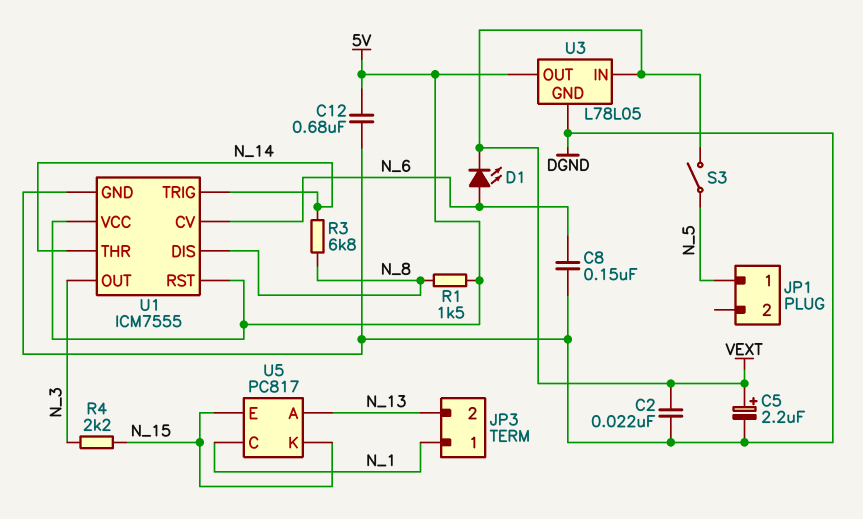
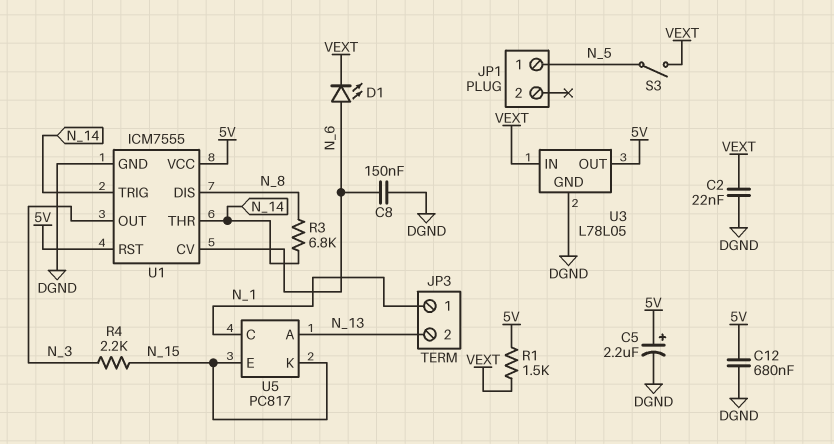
C5: 2.2uF (plus VEXT, minus DGND) -> 2.2uF (plus 5V, minus DGND)
R1: 1.5k (5V, N_8) -> 1.5k (5V, VEXT)

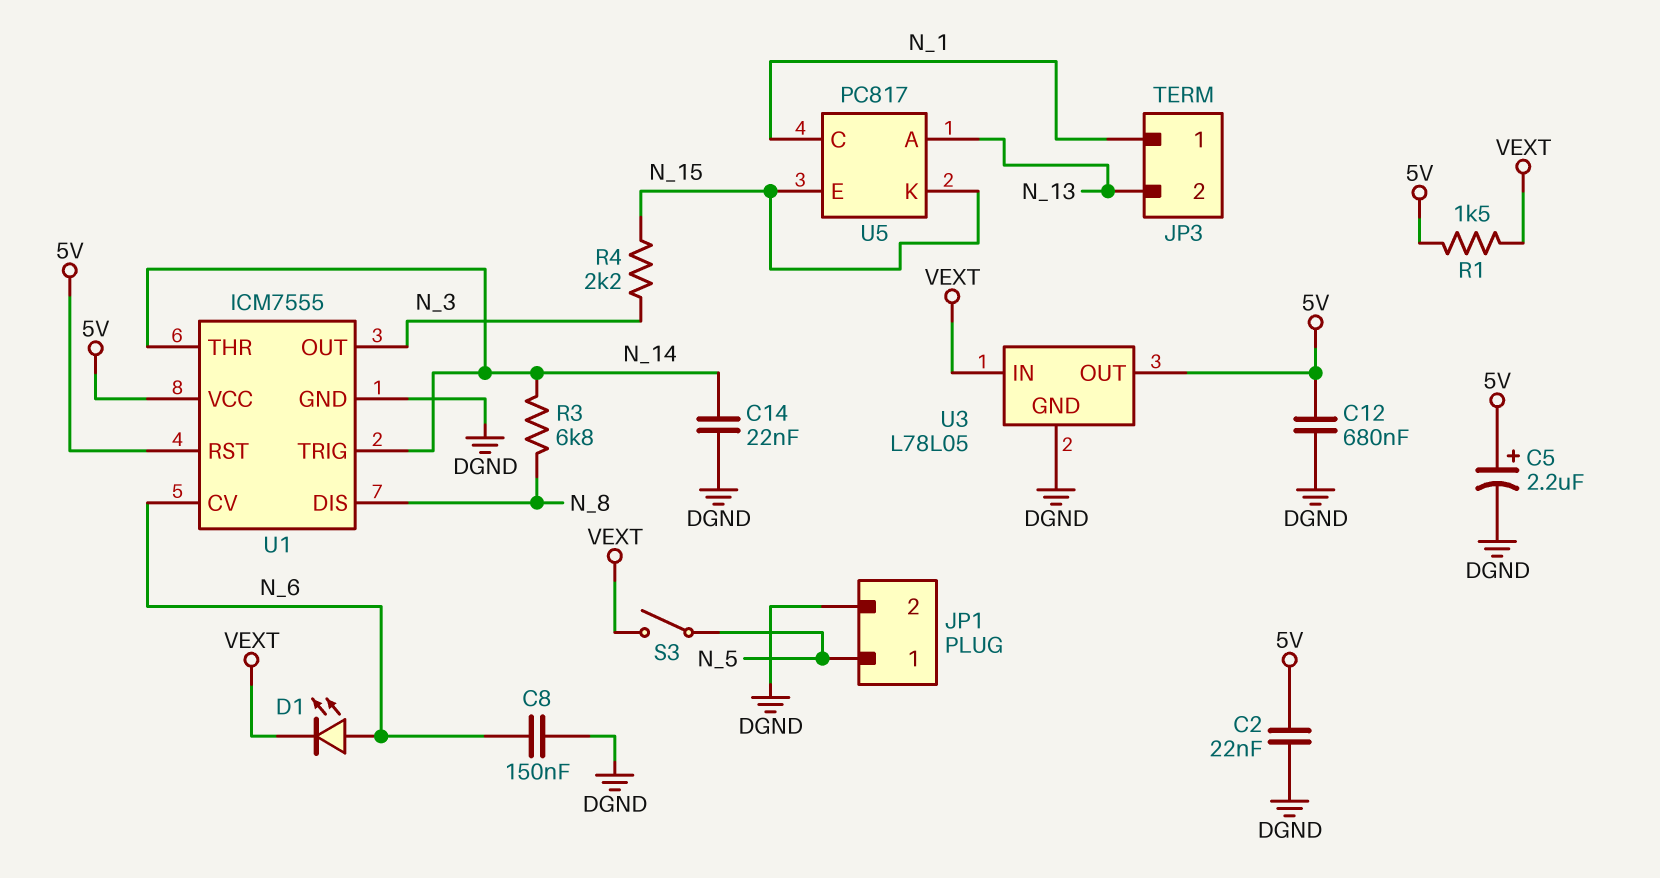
C2: 22nF (DGND, VEXT) -> 22nF (5V, DGND)
C14: none -> 22nF (DGND, N_14)
JP1 pin 2: none -> DGND

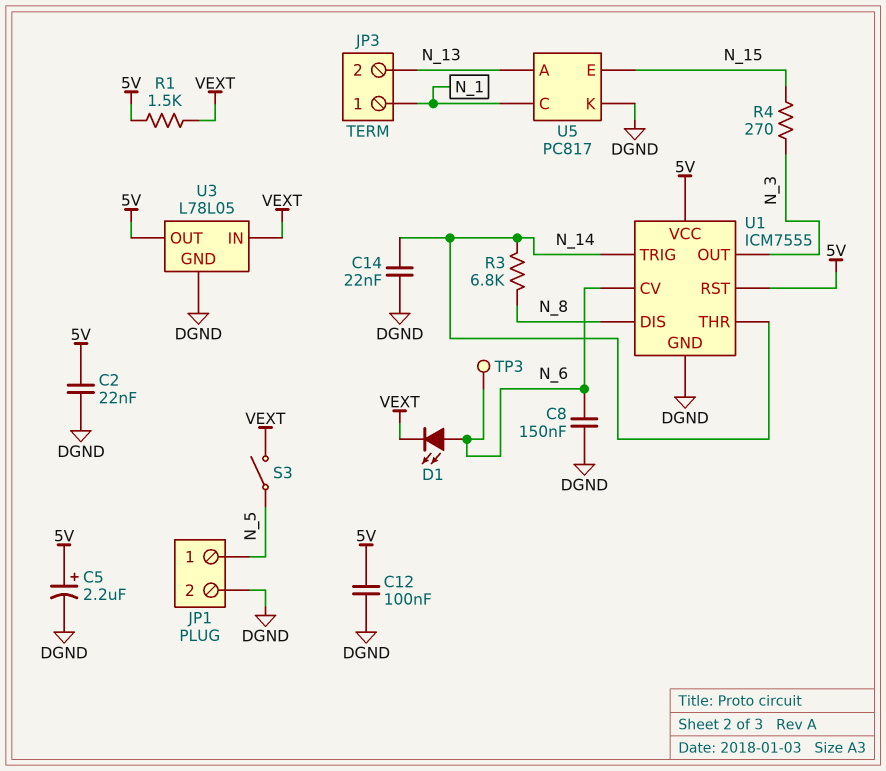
C12: 680nF (5V, DGND) -> 100nF (5V, DGND)
R4: 2.2k (N_3, N_15) -> 270 (N_3, N_15)
TP3: none -> test point (N_6)
U5 pin K: N_15 -> DGND

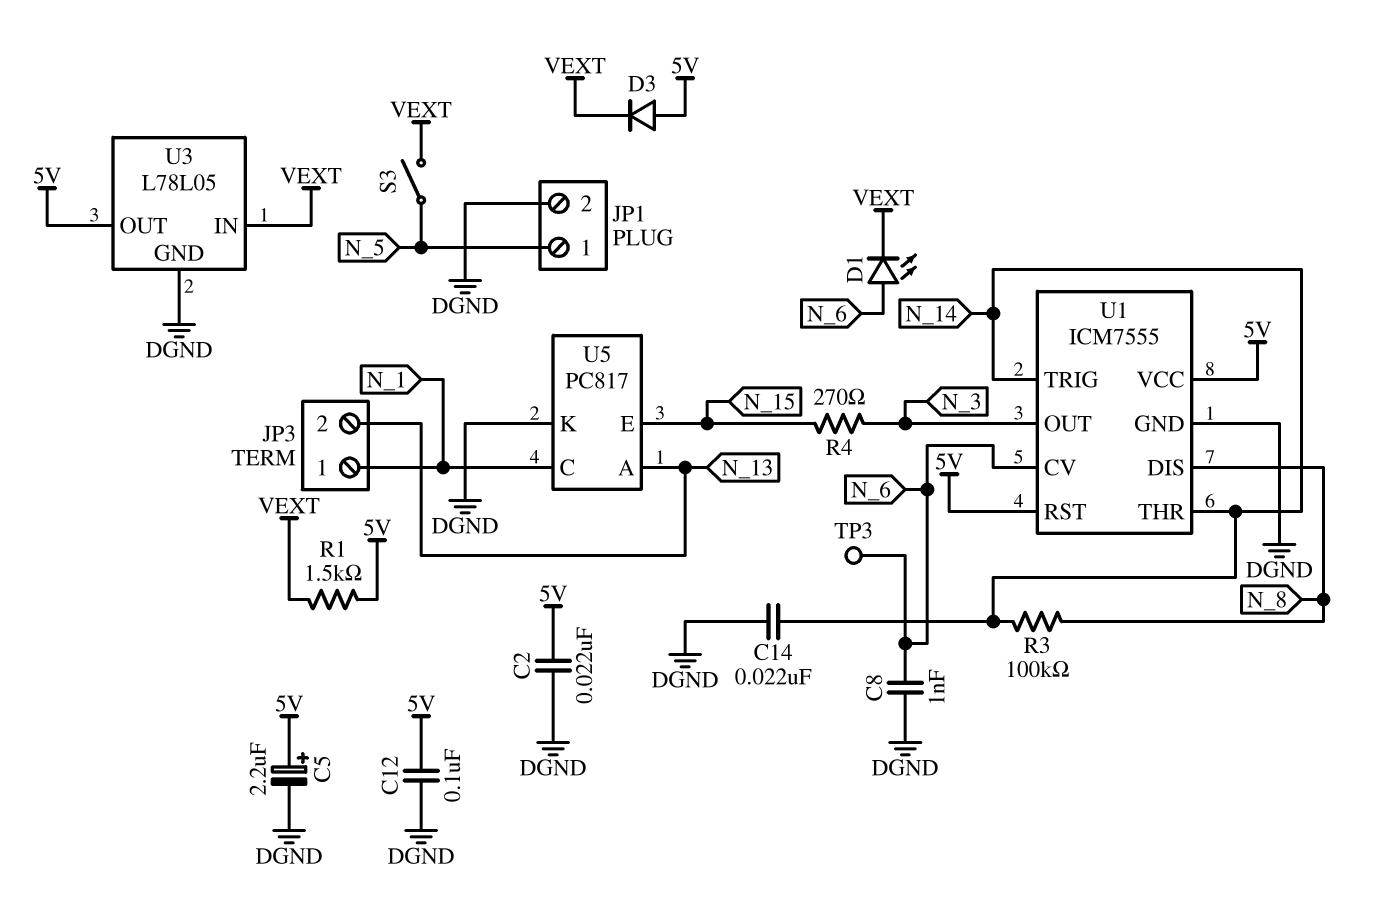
C8: 150nF (DGND, N_6) -> 1nF (DGND, N_6)
D3: none -> diode (A 5V, K VEXT)
R3: 6.8k (N_8, N_14) -> 100k (N_8, N_14)

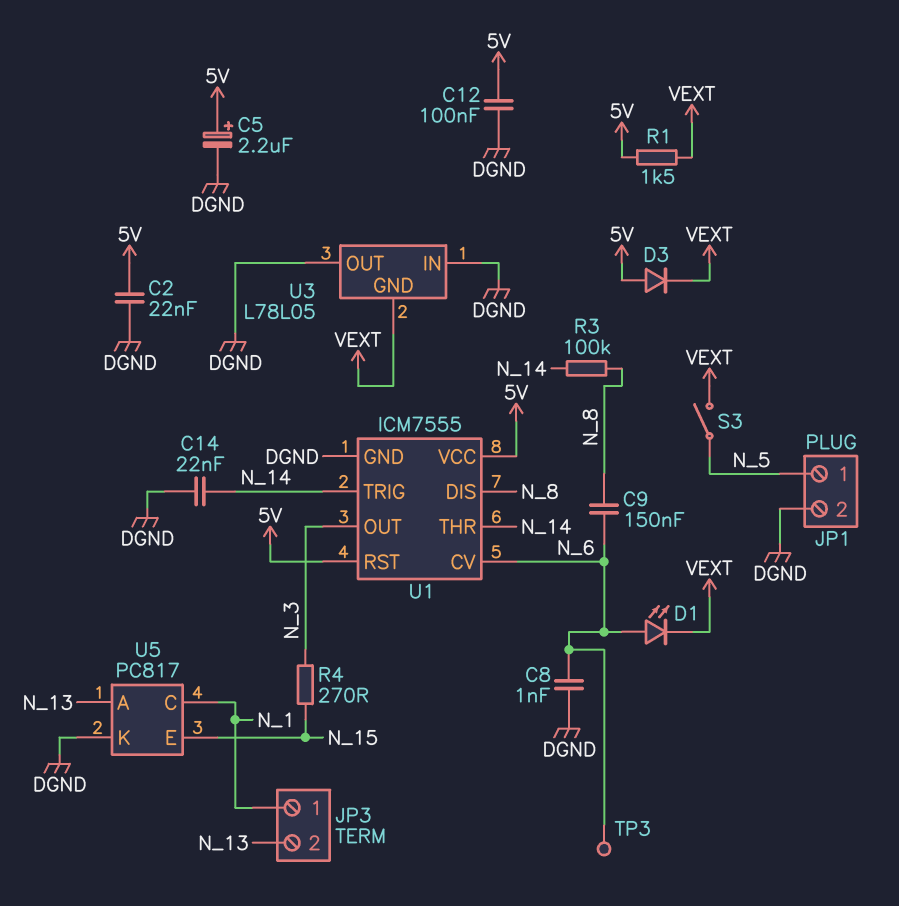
C9: none -> 150nF (N_6, N_8)
U3 pin GND: DGND -> VEXT
U3 pin IN: VEXT -> DGND
U3 pin OUT: 5V -> DGND

